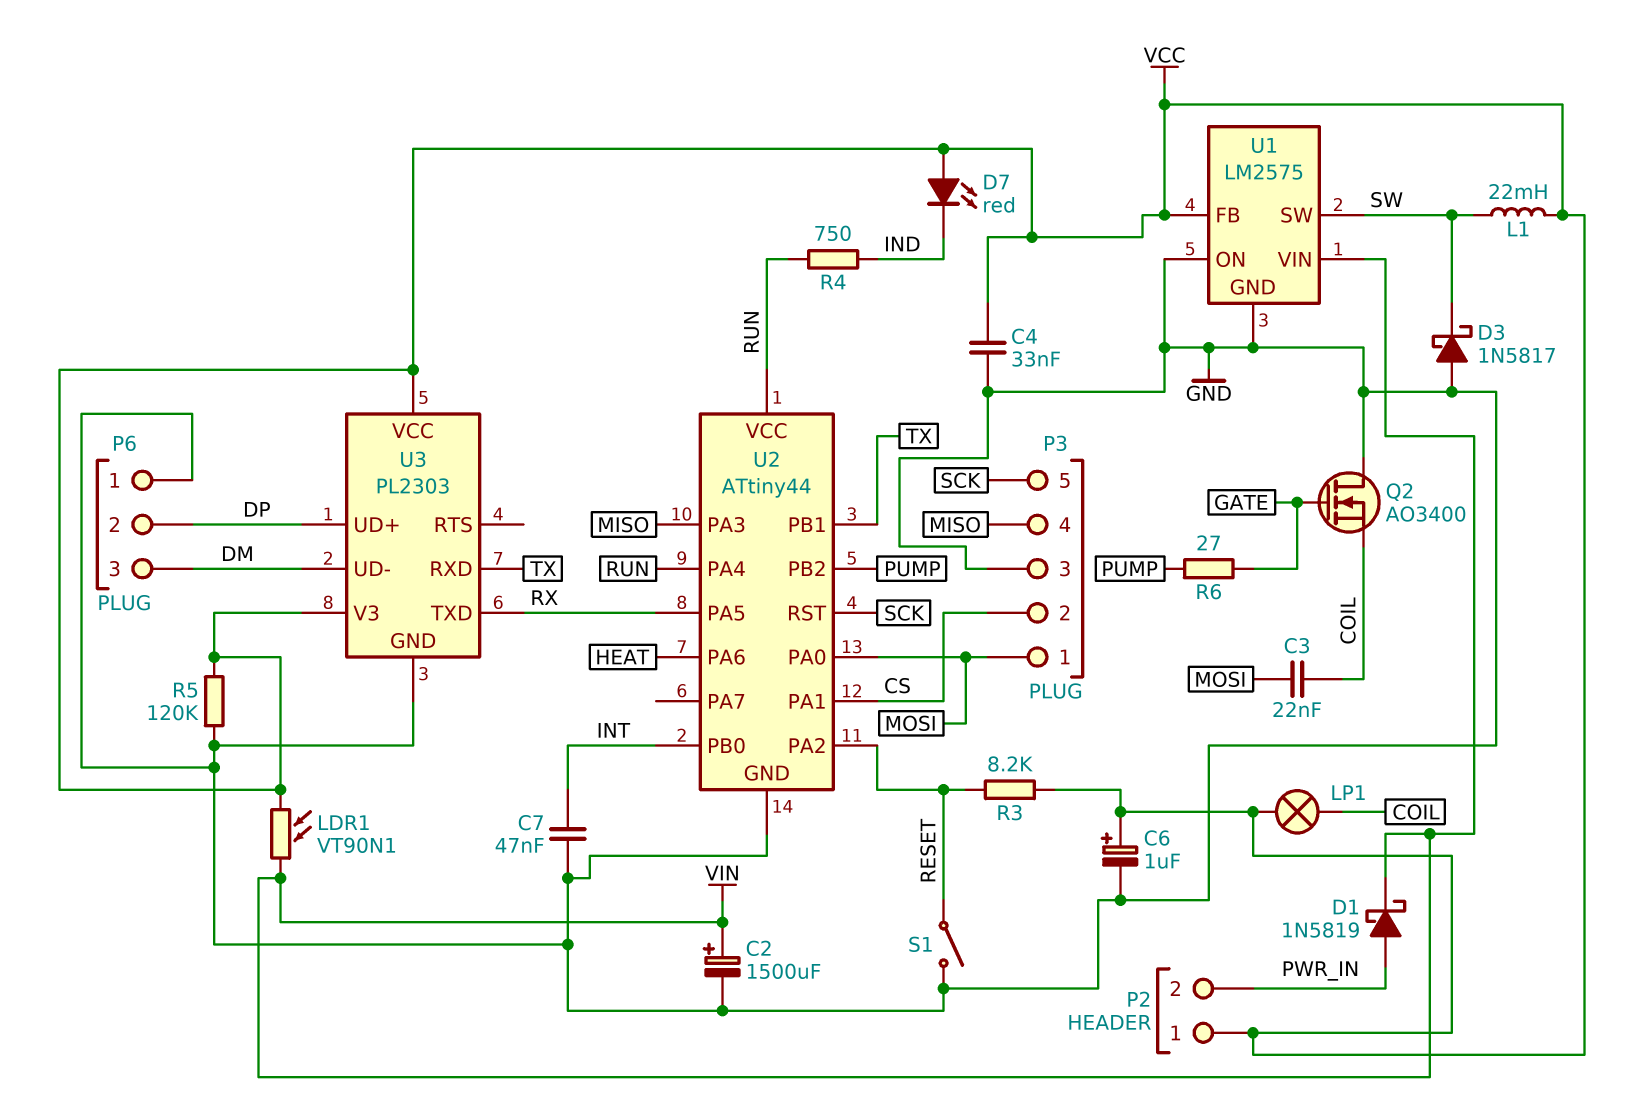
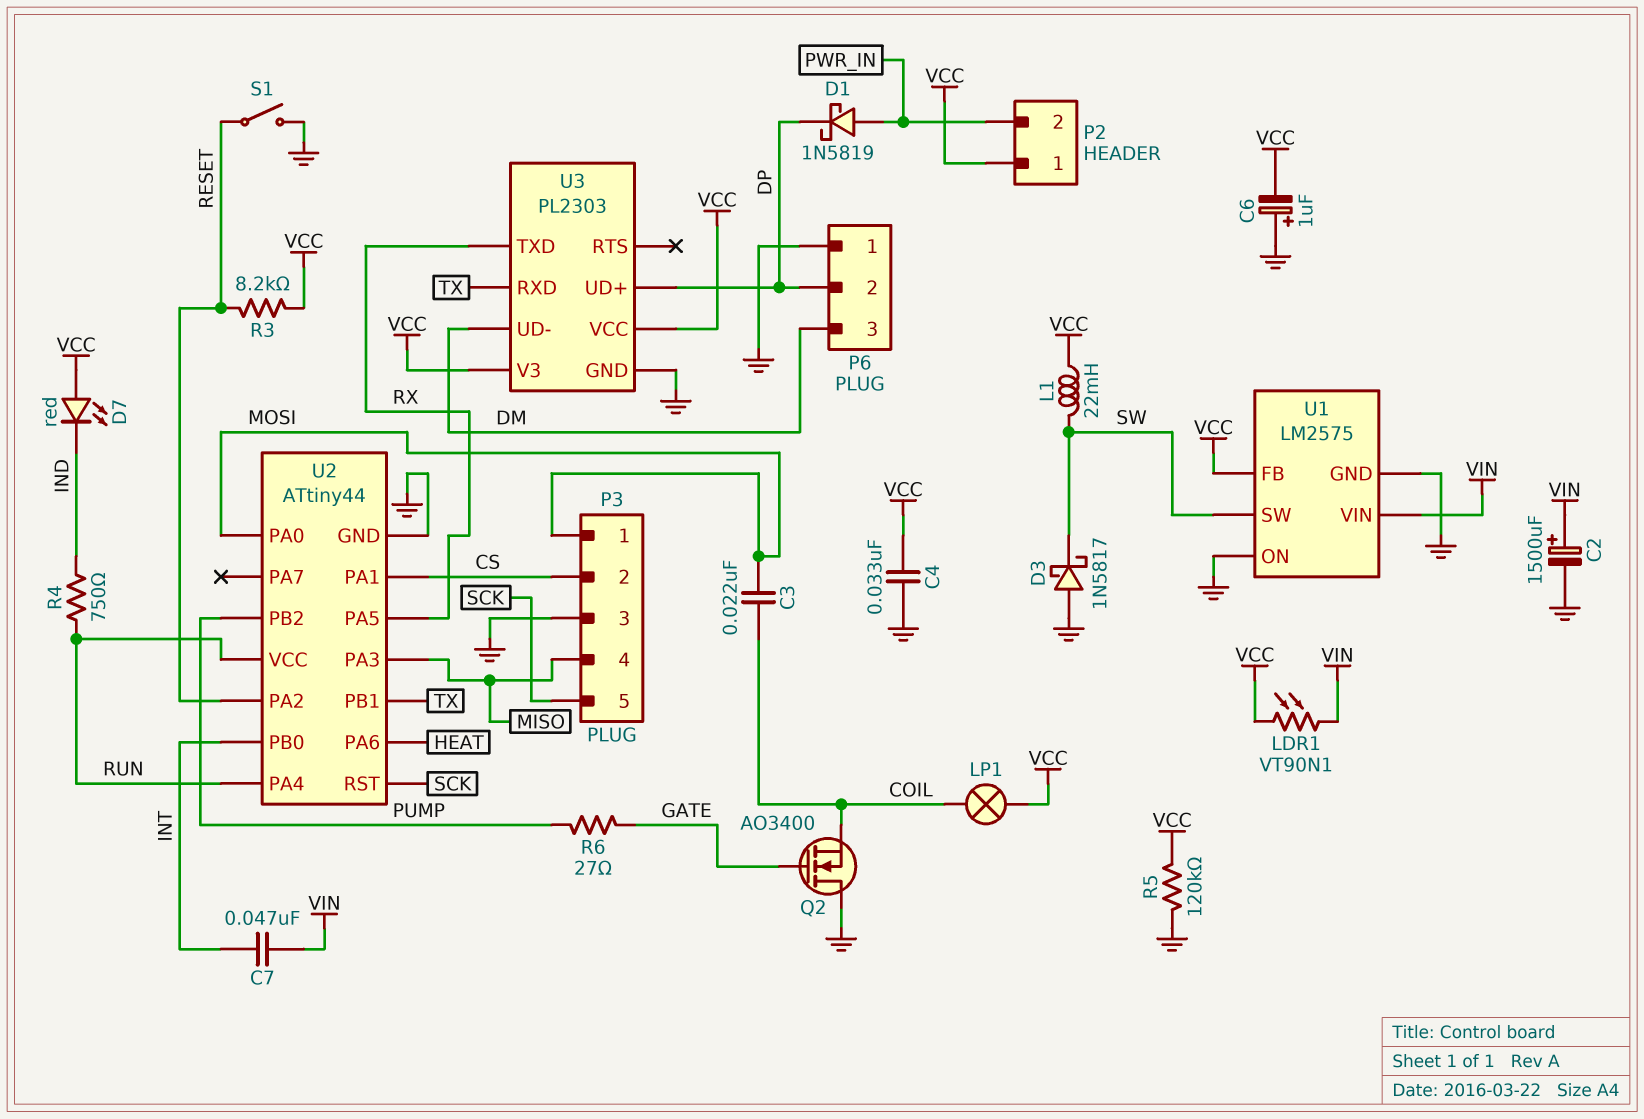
C6: 1uF (plus VCC, minus GND) -> 1uF (plus GND, minus VCC)
C7: 47nF (GND, INT) -> 47nF (INT, VIN)
D1: schottky 1N5819 (A PWR_IN, K VIN) -> schottky 1N5819 (A PWR_IN, K DP)

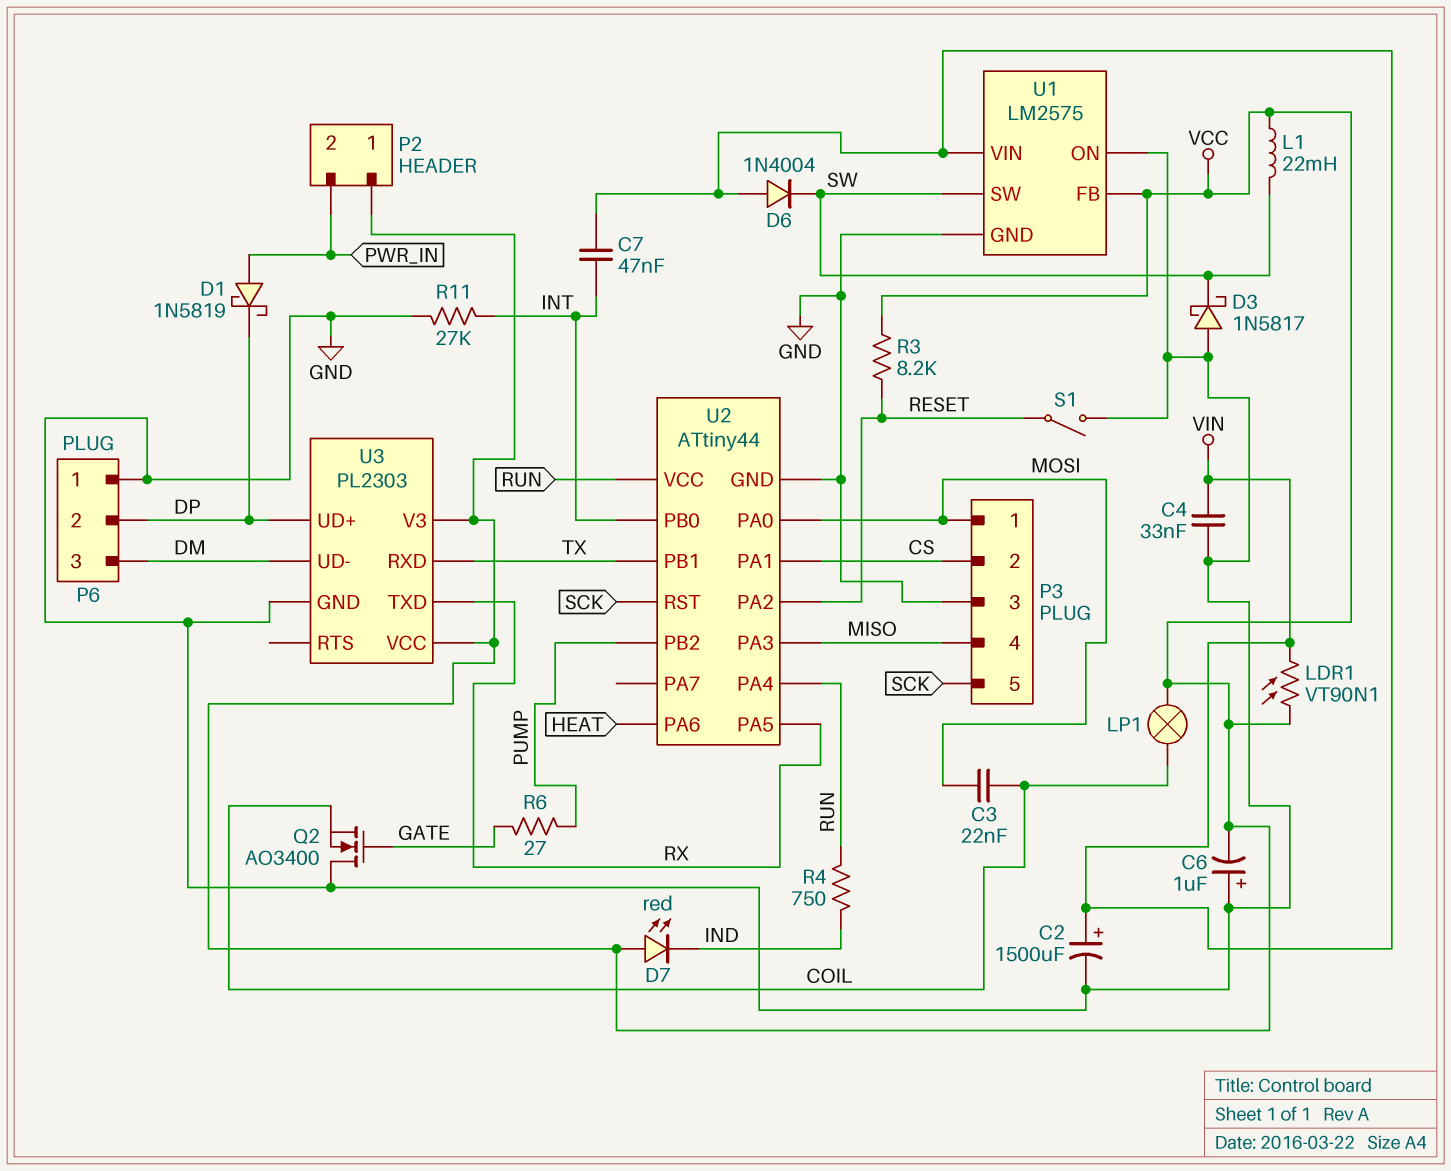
C4: 33nF (GND, VCC) -> 33nF (GND, VIN)
D6: none -> diode 1N4004 (A VIN, K SW)
R5: 120k (GND, VCC) -> none
R11: none -> 27k (GND, INT)

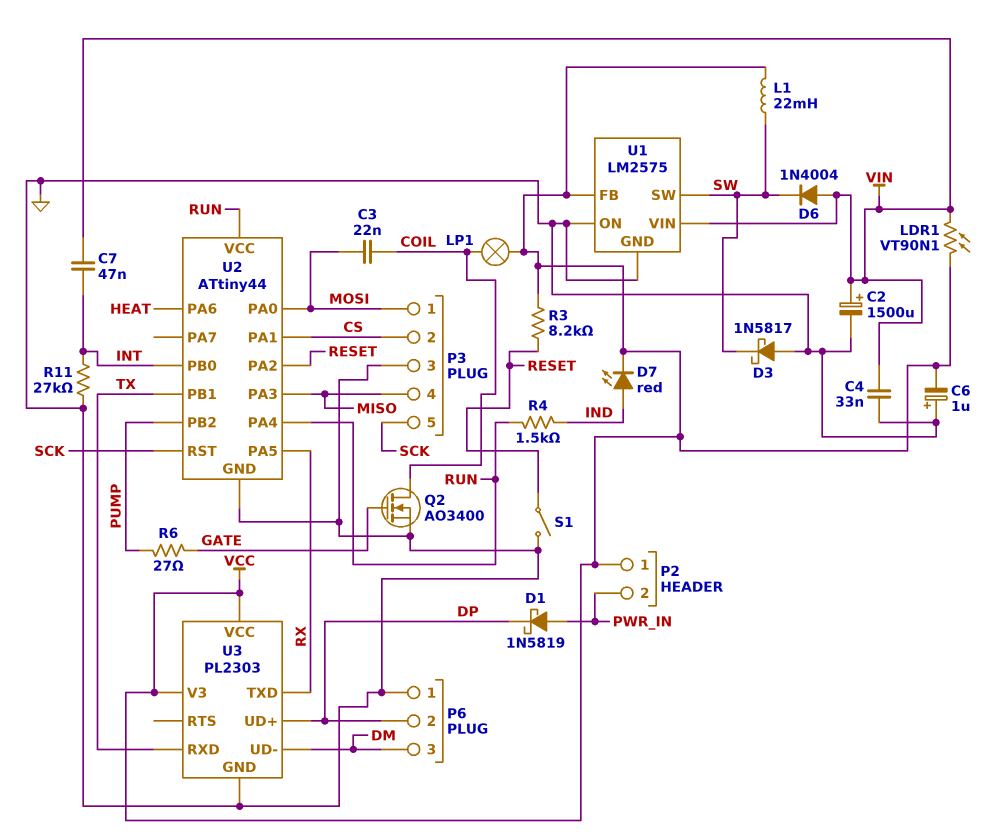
D7: LED red (A VCC, K IND) -> LED red (A IND, K VCC)
Q2: NMOS AO3400 (G GATE, D GND, S COIL) -> NMOS AO3400 (G GATE, D COIL, S GND)
R4: 750 (IND, RUN) -> 1.5k (IND, RUN)

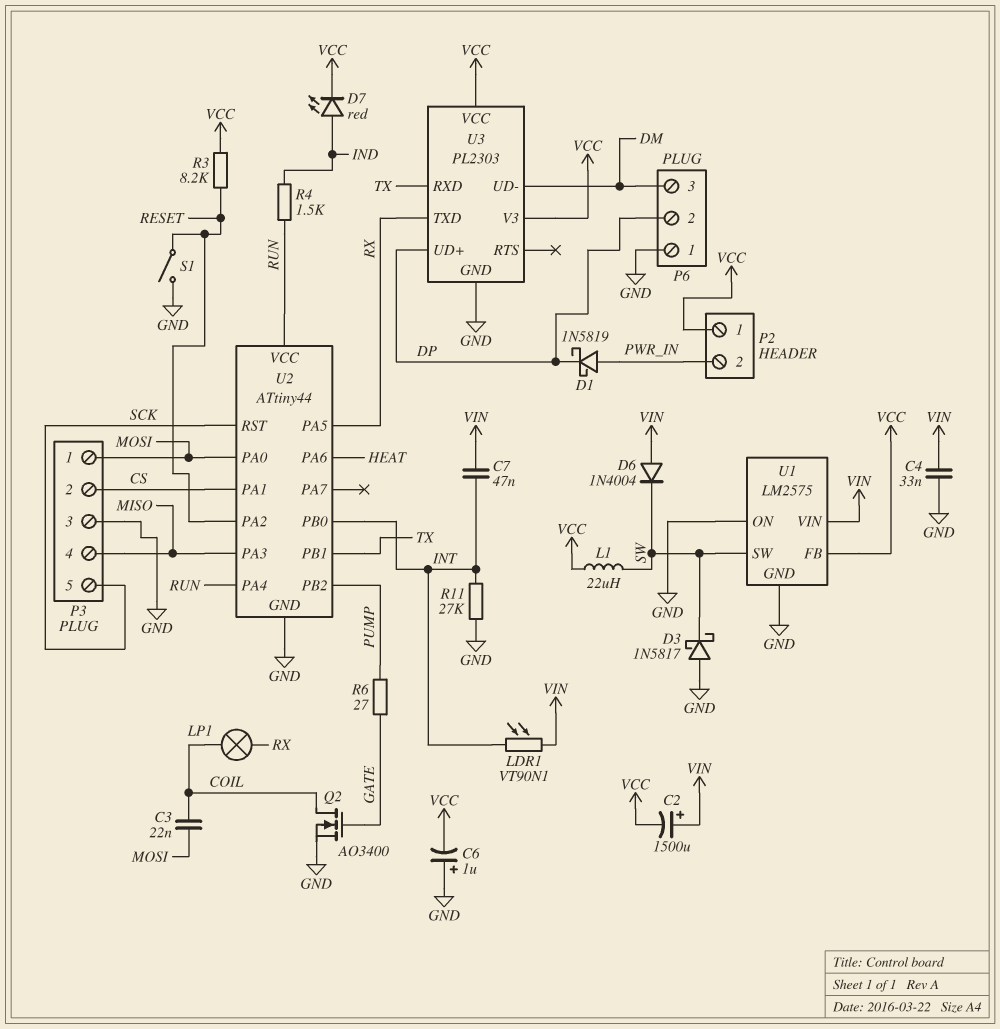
C2: 1500uF (plus VIN, minus GND) -> 1500uF (plus VIN, minus VCC)
L1: 22mH (SW, VCC) -> 22uH (SW, VCC)
LDR1: VT90N1 (VCC, VIN) -> VT90N1 (INT, VIN)
LP1: lamp (COIL, VCC) -> lamp (COIL, RX)

